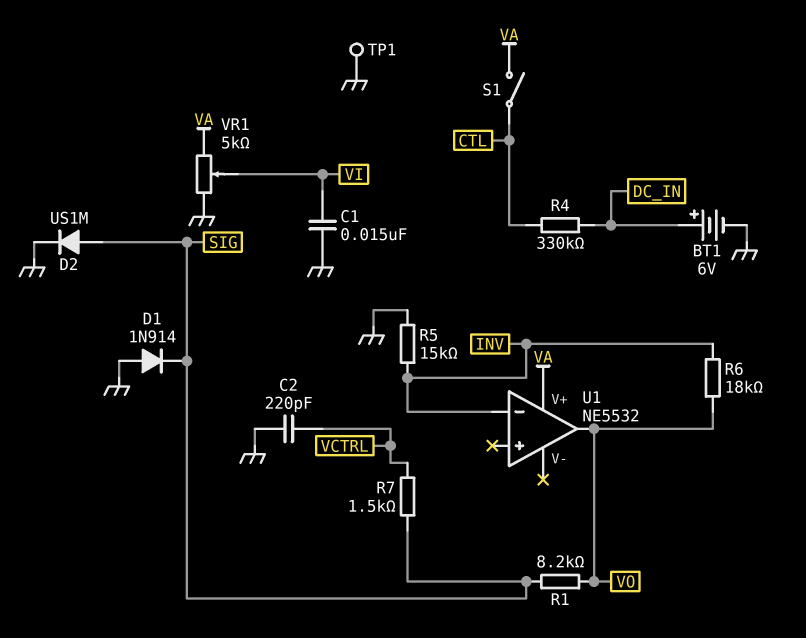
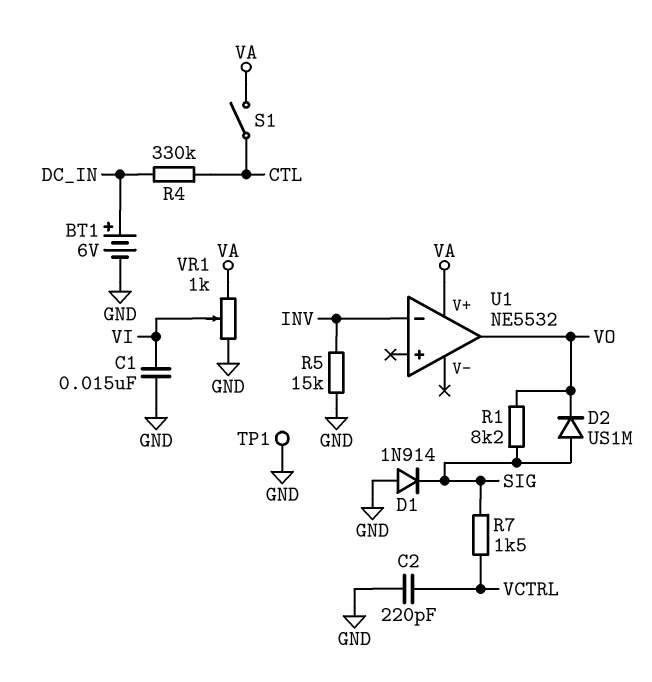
D2: diode US1M (A SIG, K GND) -> diode US1M (A SIG, K VO)
R6: 18k (INV, VO) -> none
VR1: 5k (GND, VA, wiper VI) -> 1k (GND, VA, wiper VI)

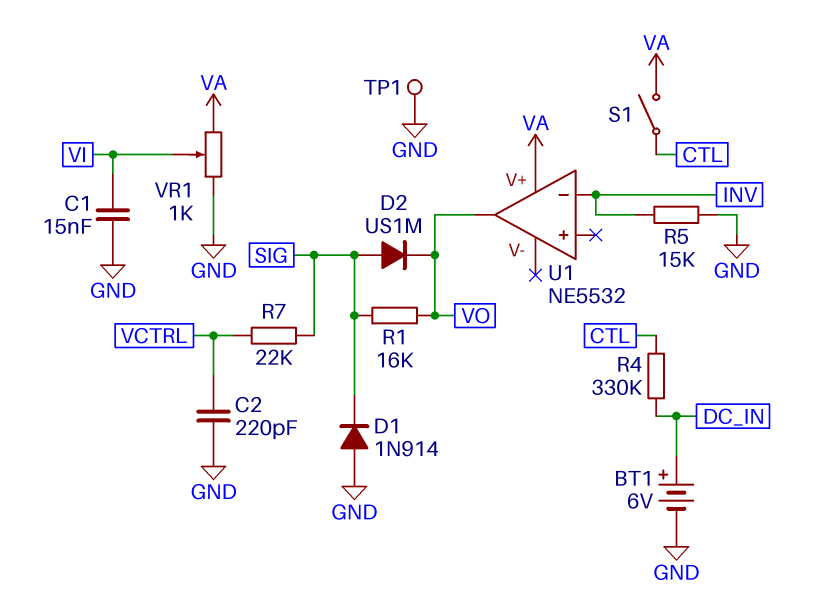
R1: 8.2k (SIG, VO) -> 16k (SIG, VO)
R7: 1.5k (SIG, VCTRL) -> 22k (SIG, VCTRL)

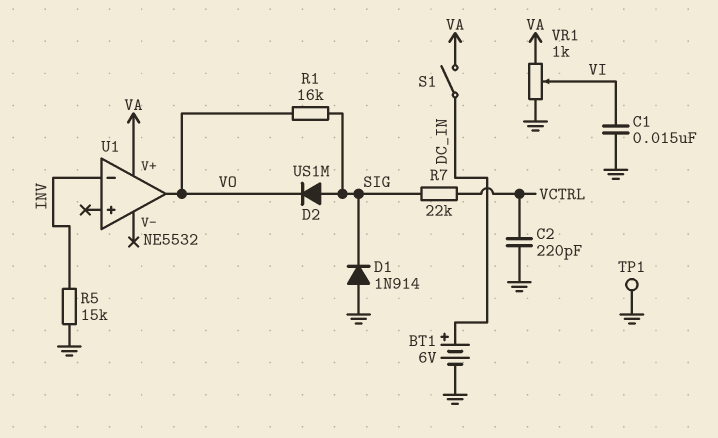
R4: 330k (CTL, DC_IN) -> none
S1: switch (CTL, VA) -> switch (DC_IN, VA)

